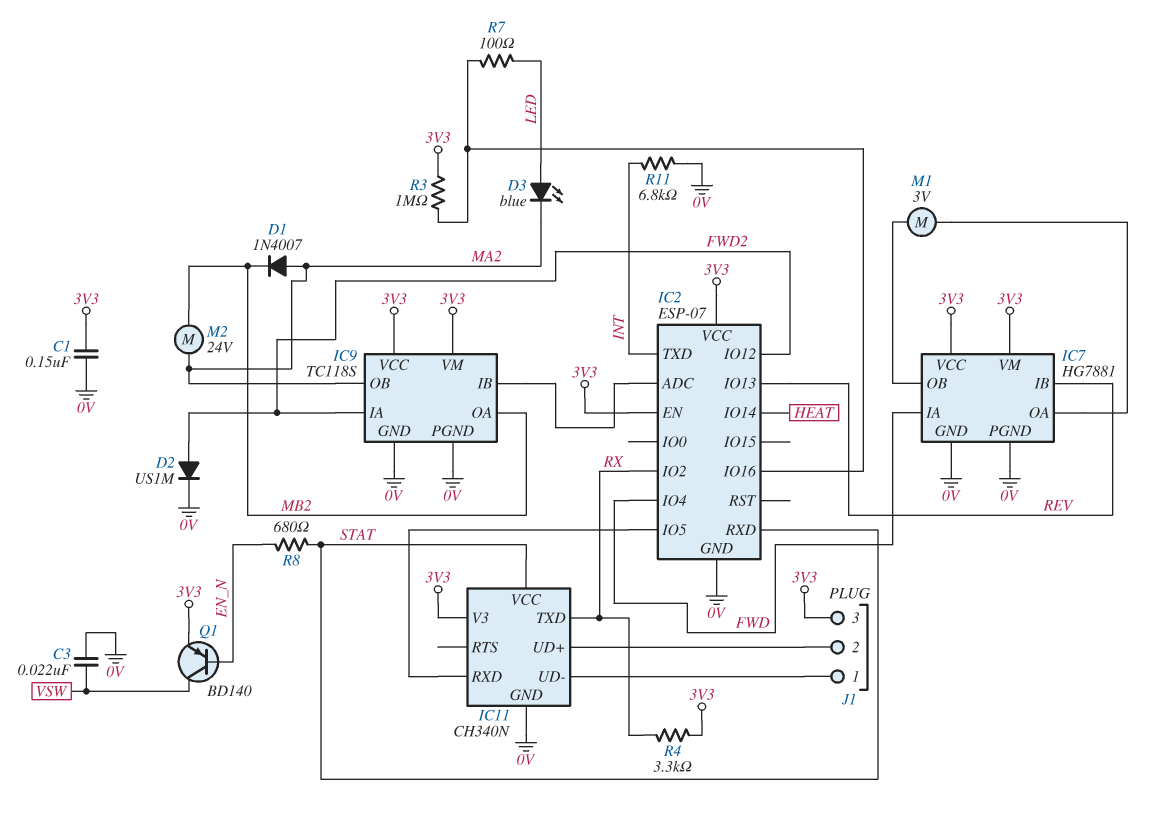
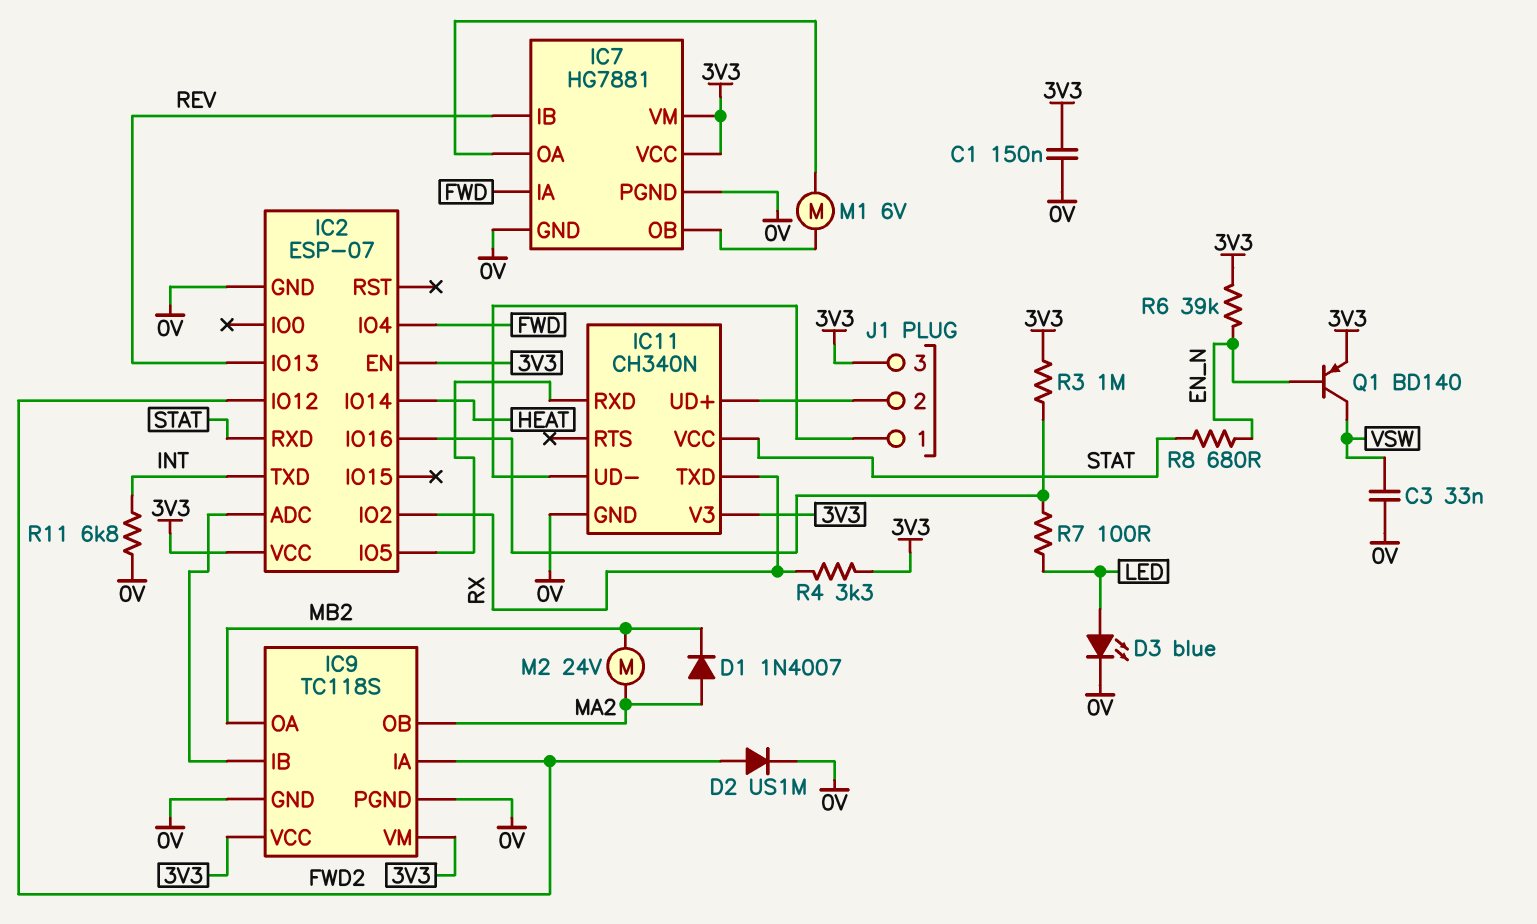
C3: 22nF (0V, VSW) -> 33nF (0V, VSW)
D3: LED blue (A LED, K MA2) -> LED blue (A LED, K 0V)
M1: motor 3V (IC7/OA, IC7/OB) -> motor 6V (IC7/OA, IC7/OB)
R6: none -> 39k (3V3, EN_N)

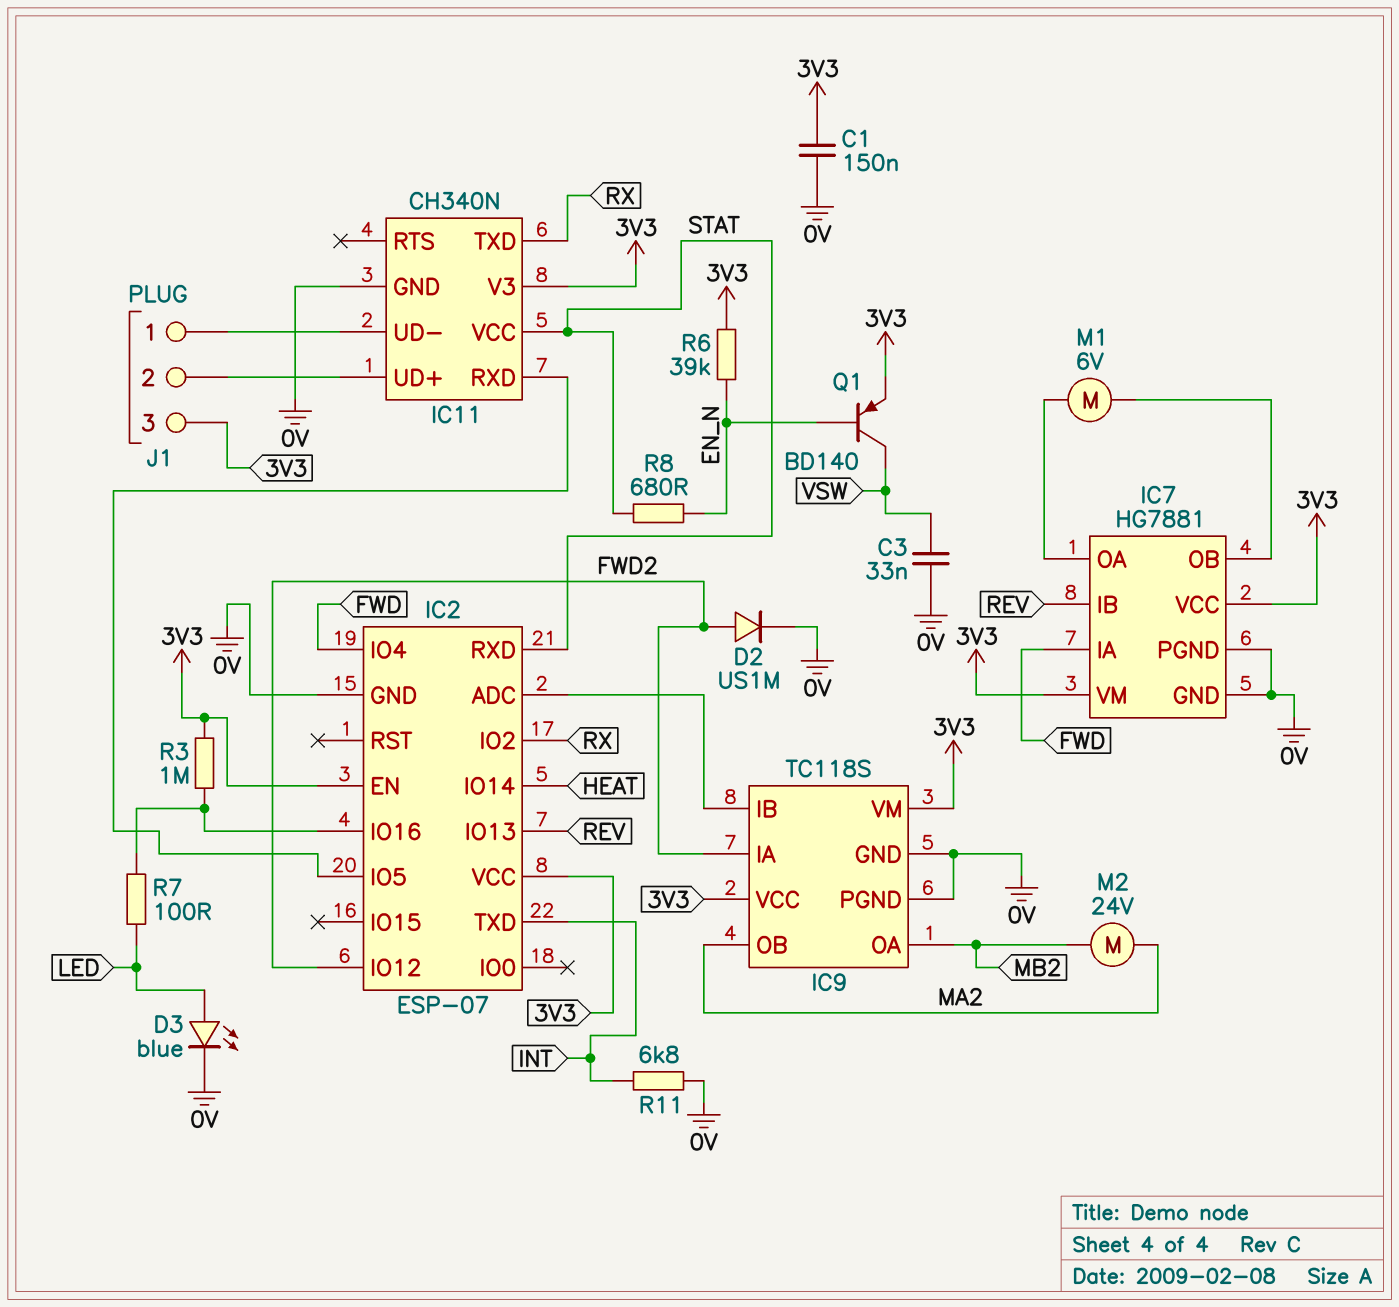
D1: diode 1N4007 (A MA2, K MB2) -> none
R4: 3.3k (3V3, RX) -> none

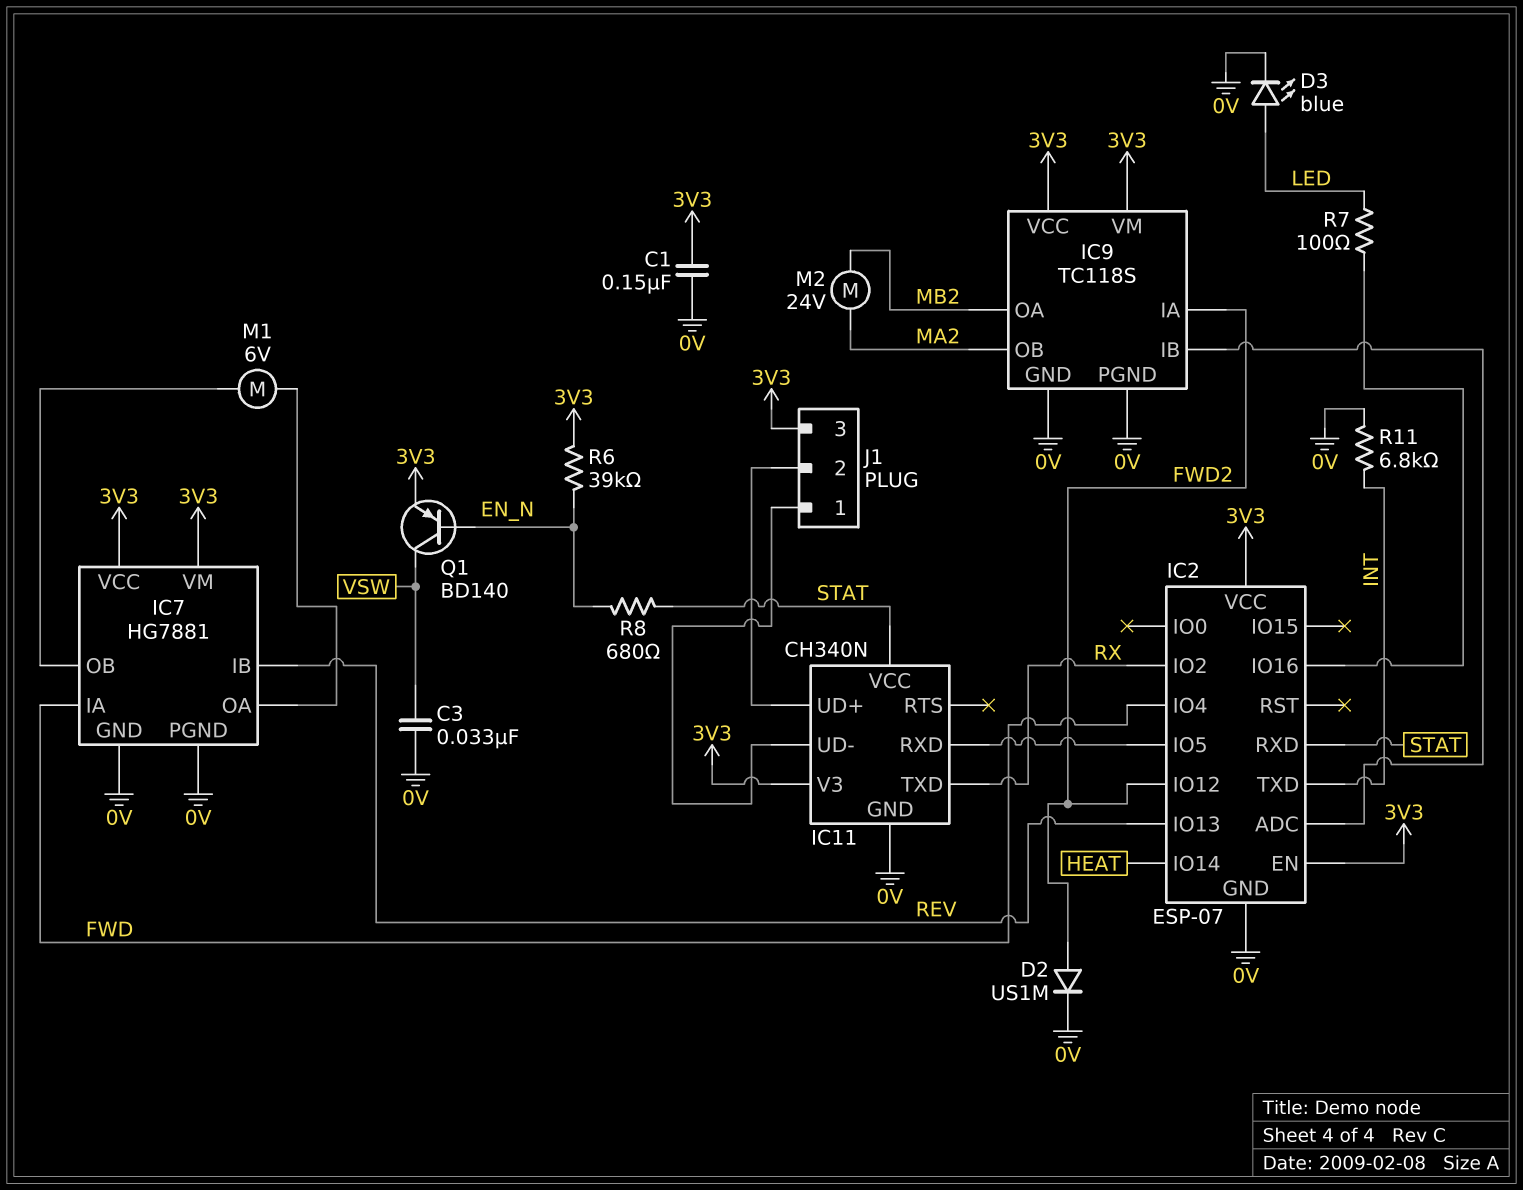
R3: 1M (3V3, IC2/IO16) -> none

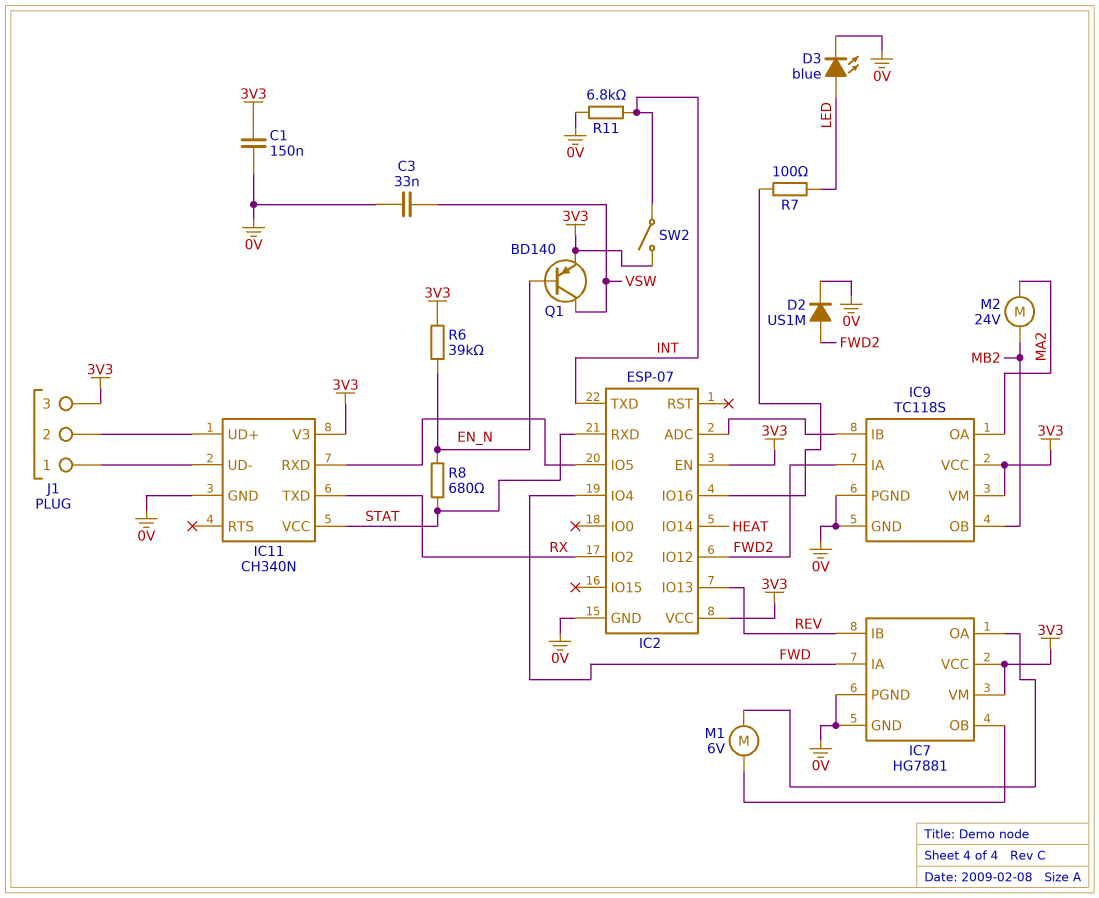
IC9 pin OA: MB2 -> MA2
IC9 pin OB: MA2 -> MB2
SW2: none -> switch (3V3, INT)

